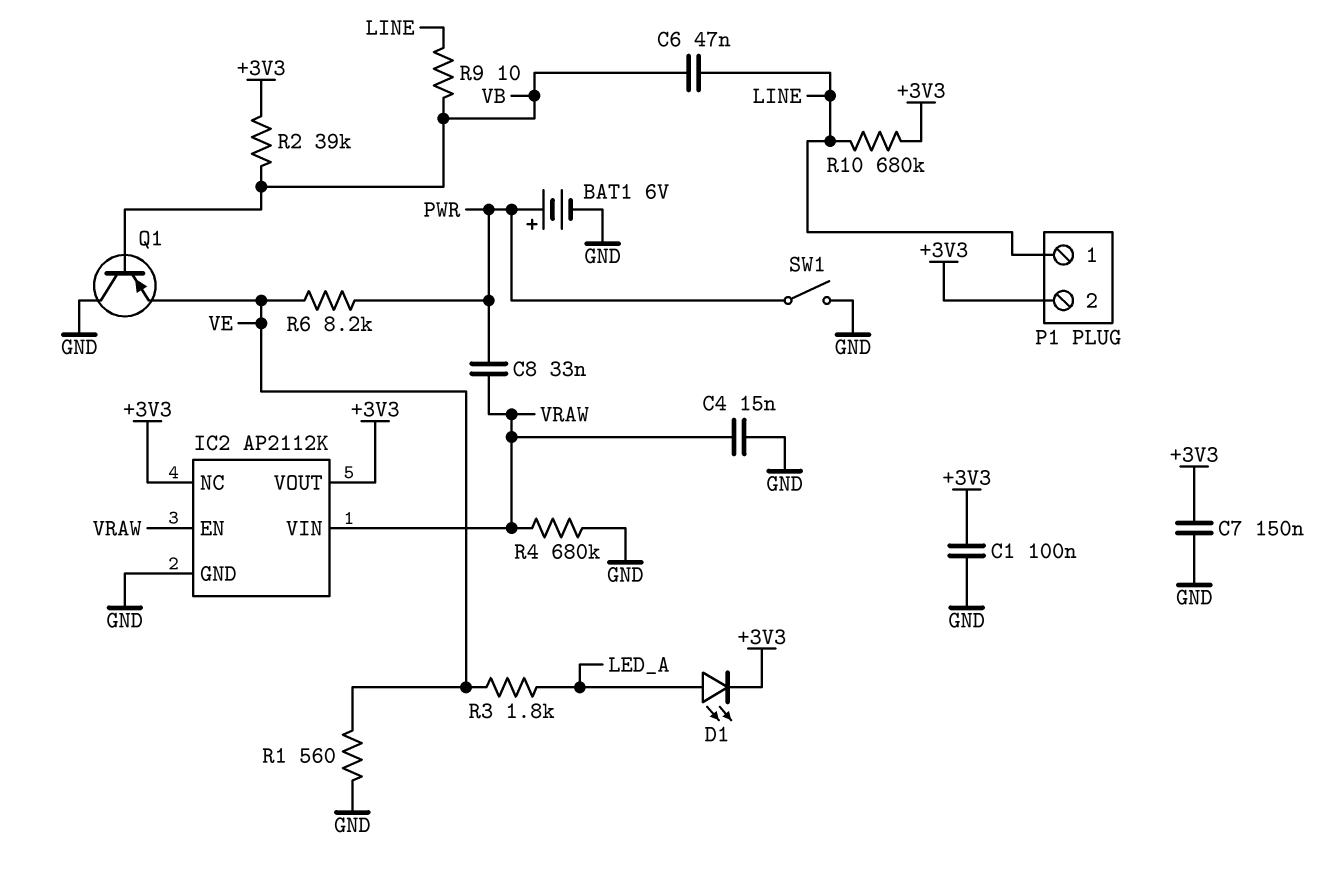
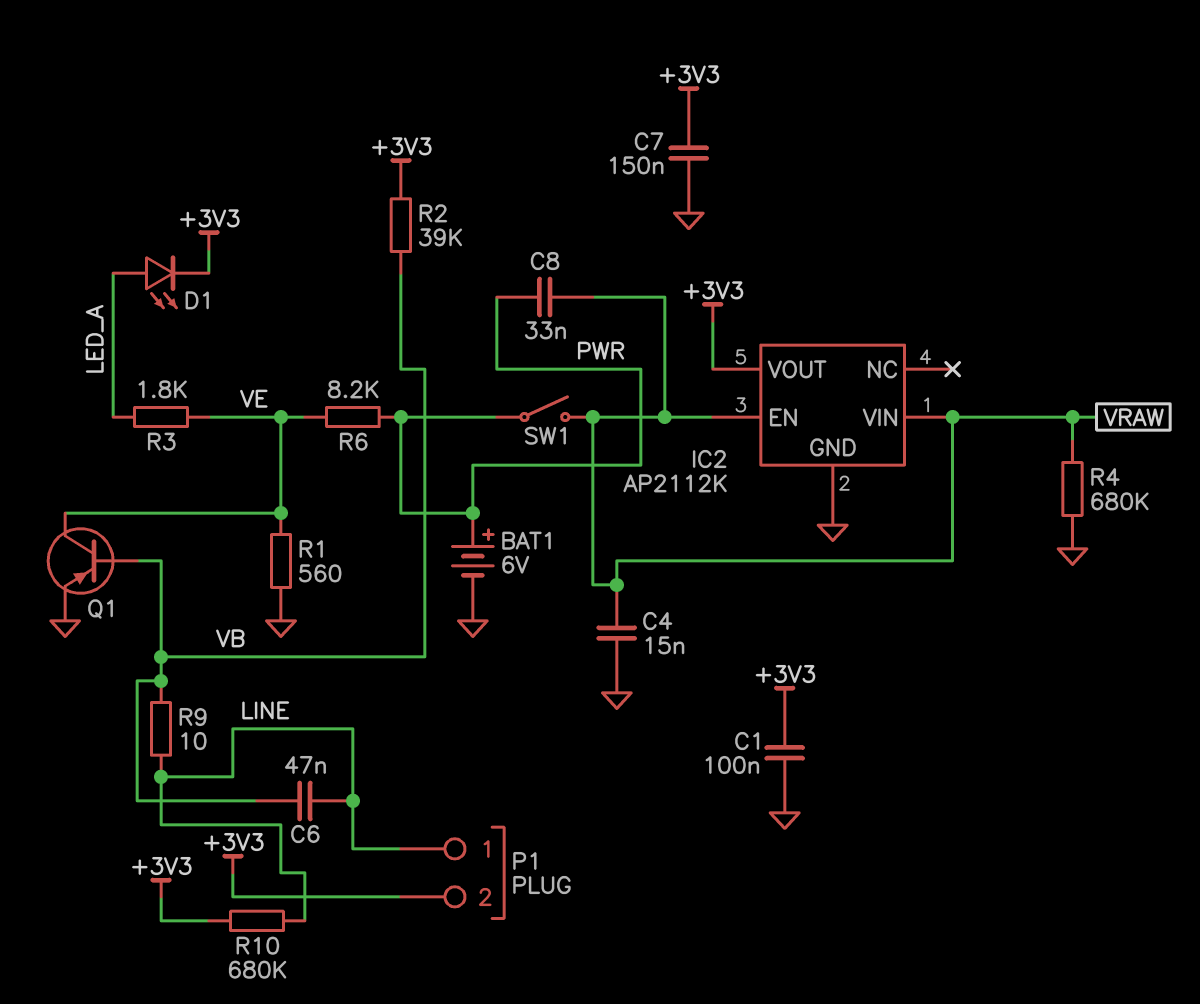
IC2 pin NC: +3V3 -> none
Q1: PNP (B VB, C GND, E VE) -> PNP (B VB, C VE, E GND)
SW1: switch (GND, PWR) -> switch (PWR, VRAW)

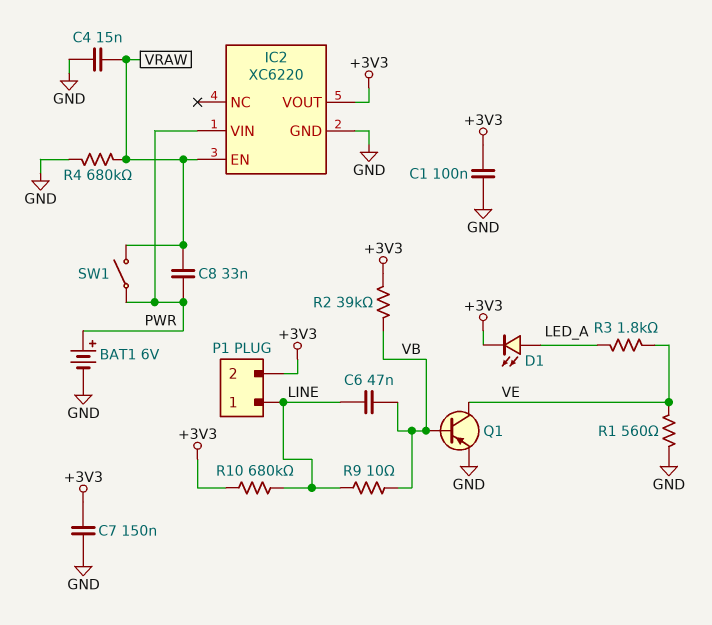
IC2: AP2112K -> XC6220
IC2 pin VIN: VRAW -> PWR
R6: 8.2k (PWR, VE) -> none

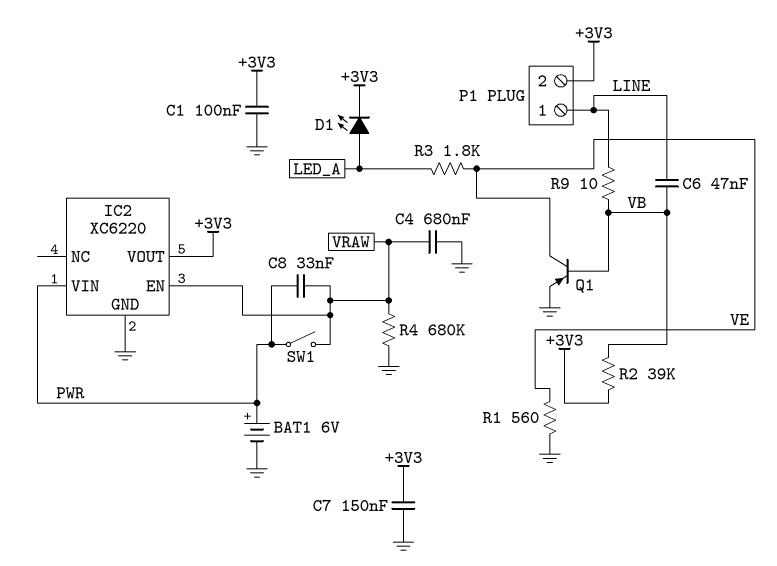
C4: 15nF (GND, VRAW) -> 680nF (GND, VRAW)
R10: 680k (+3V3, LINE) -> none

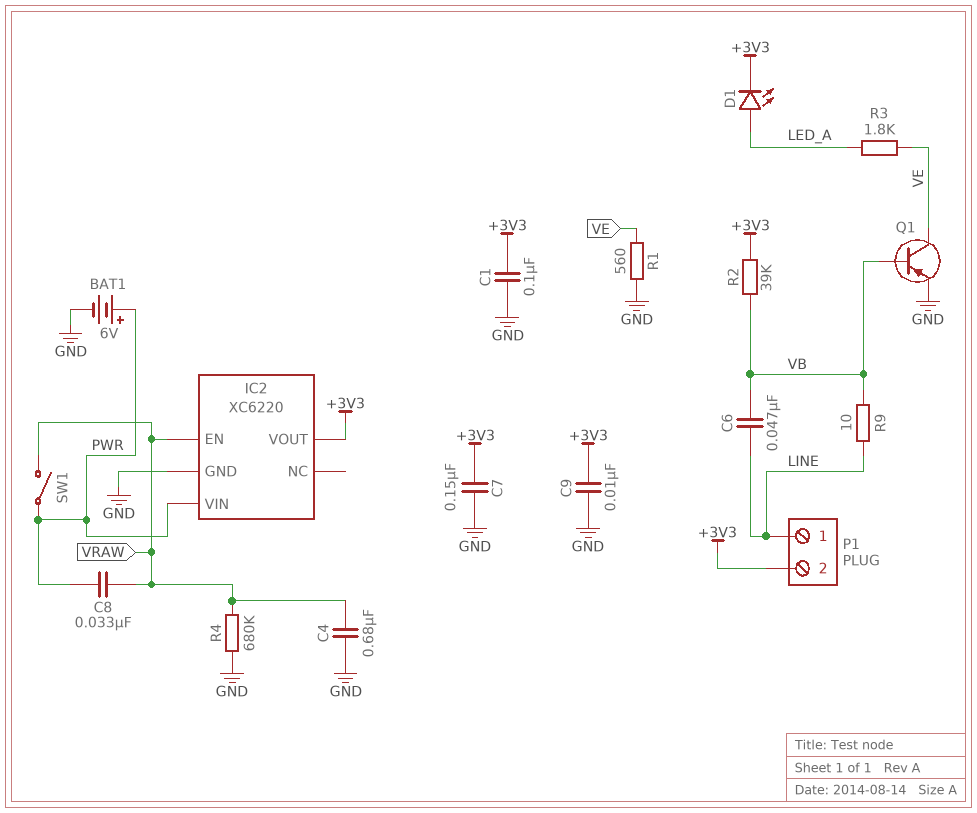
C9: none -> 10nF (+3V3, GND)

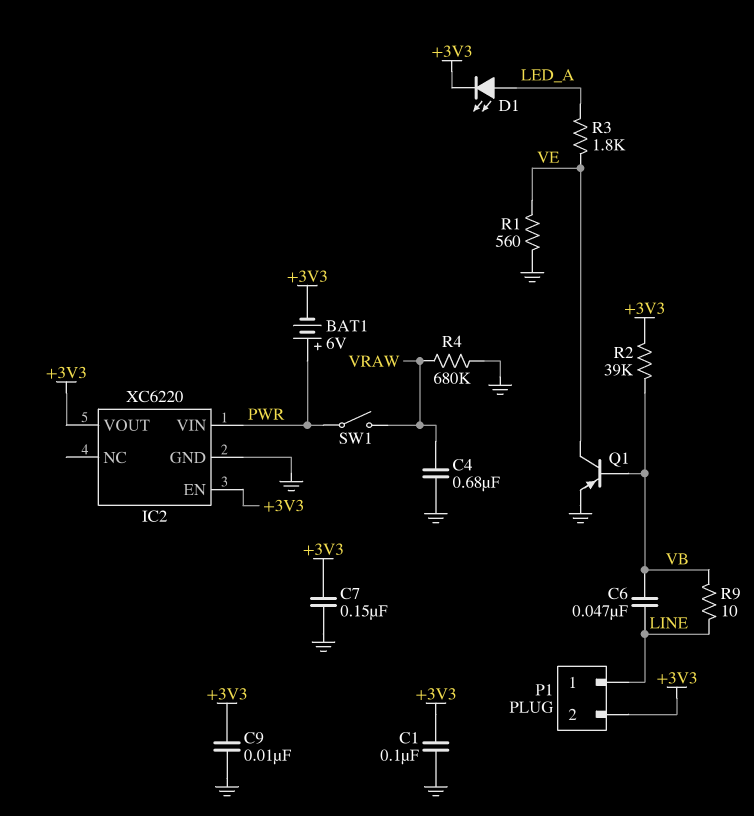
BAT1: 6V (plus PWR, minus GND) -> 6V (plus PWR, minus +3V3)
C8: 33nF (PWR, VRAW) -> none
IC2 pin EN: VRAW -> +3V3

